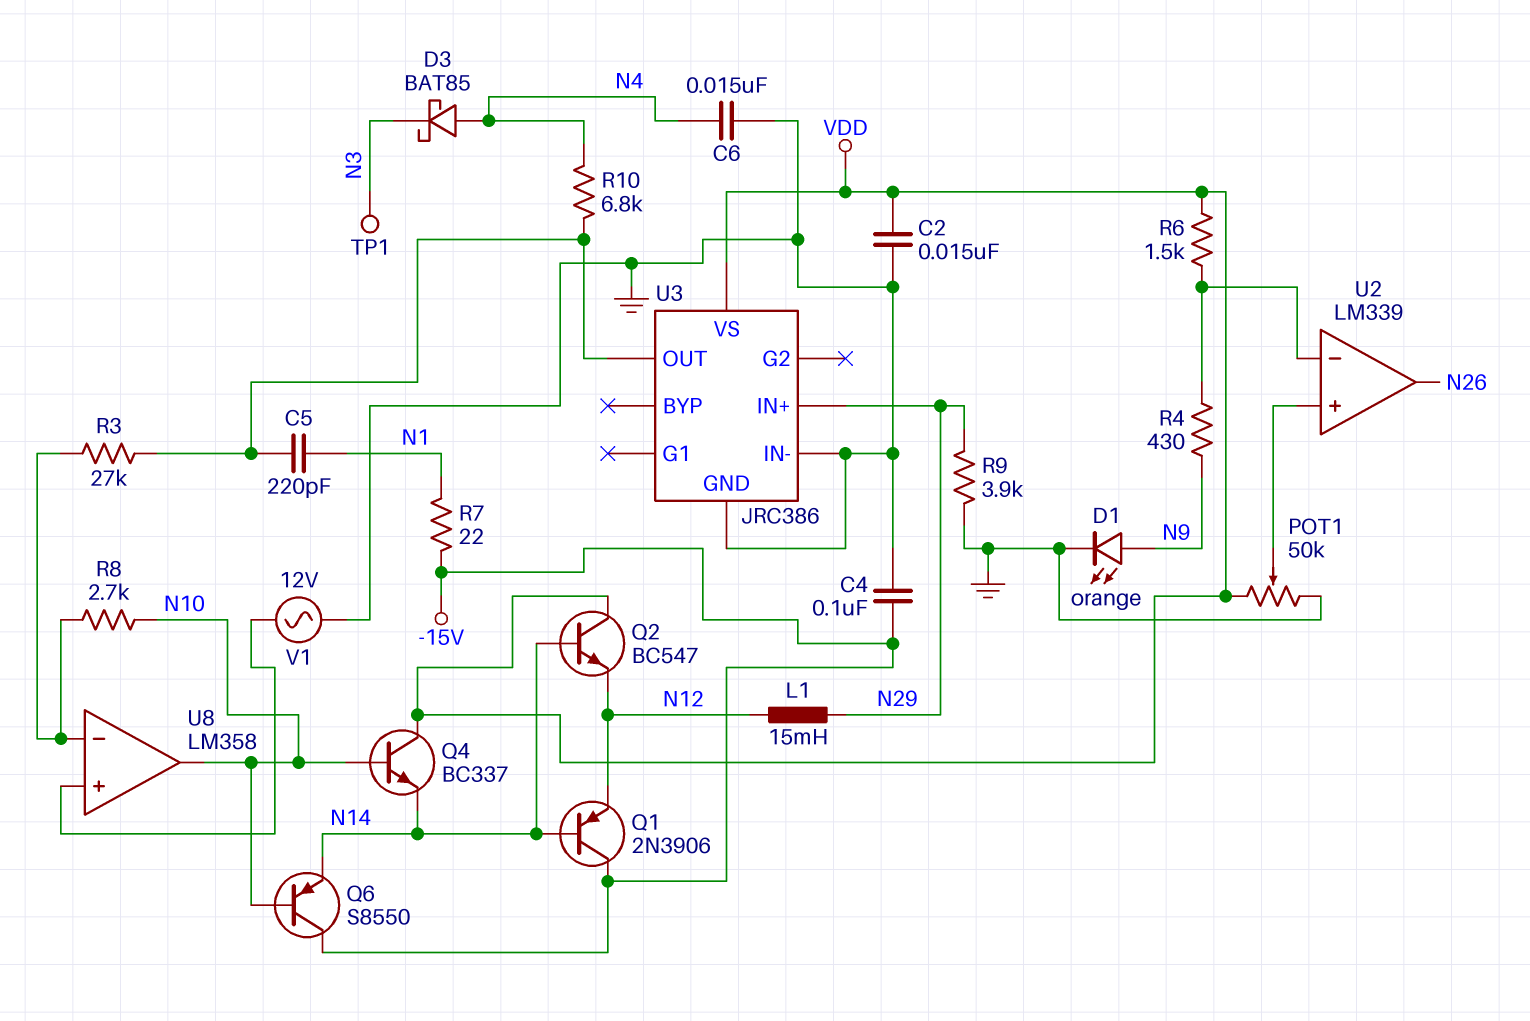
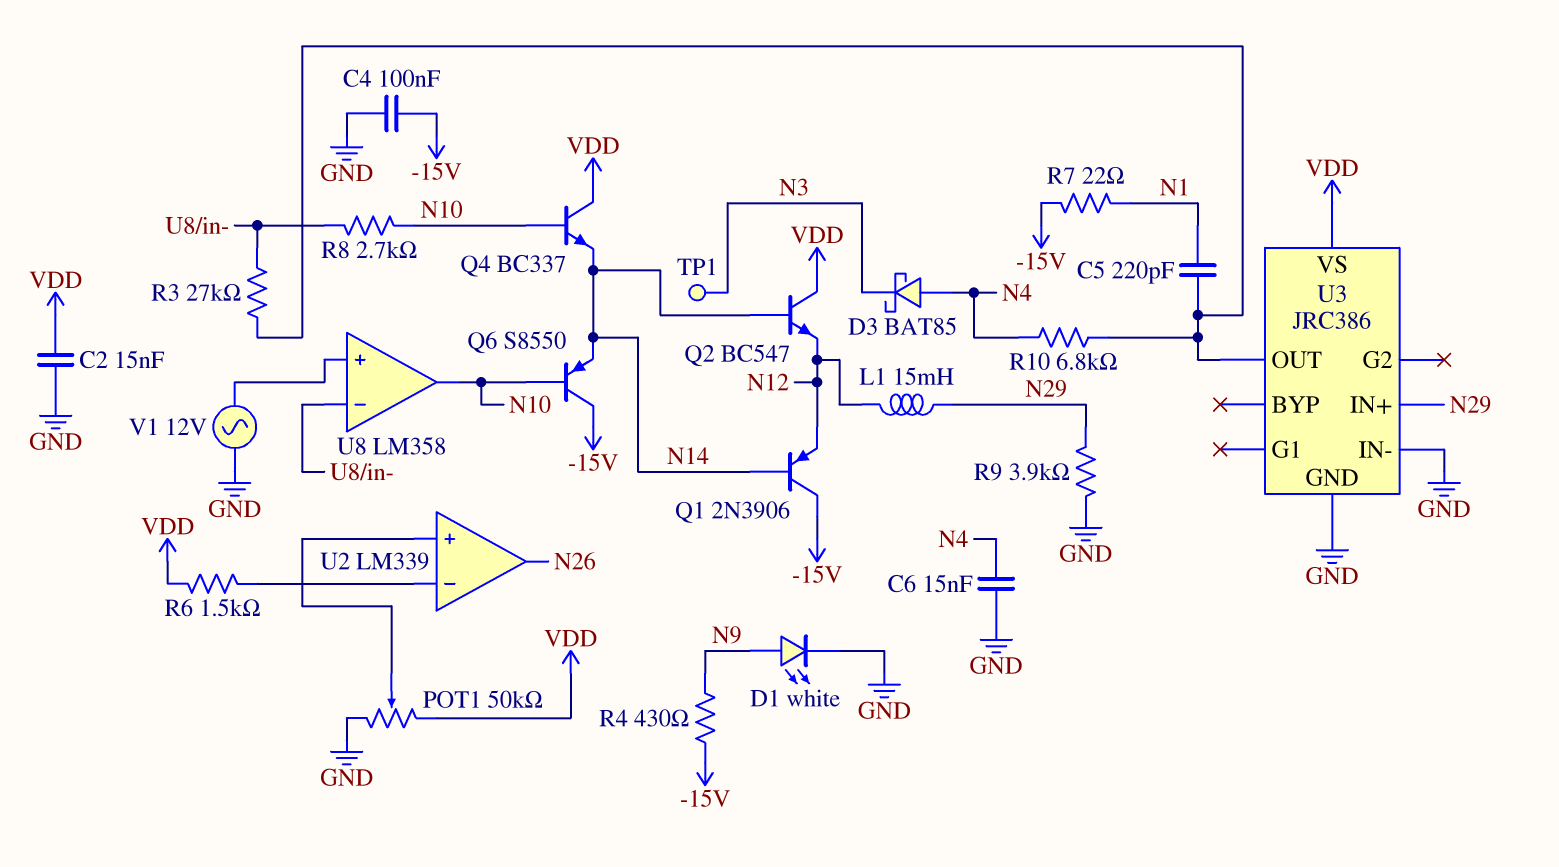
D1: LED orange (A N9, K GND) -> LED white (A N9, K GND)
R4: 430 (N9, U2/in-) -> 430 (-15V, N9)

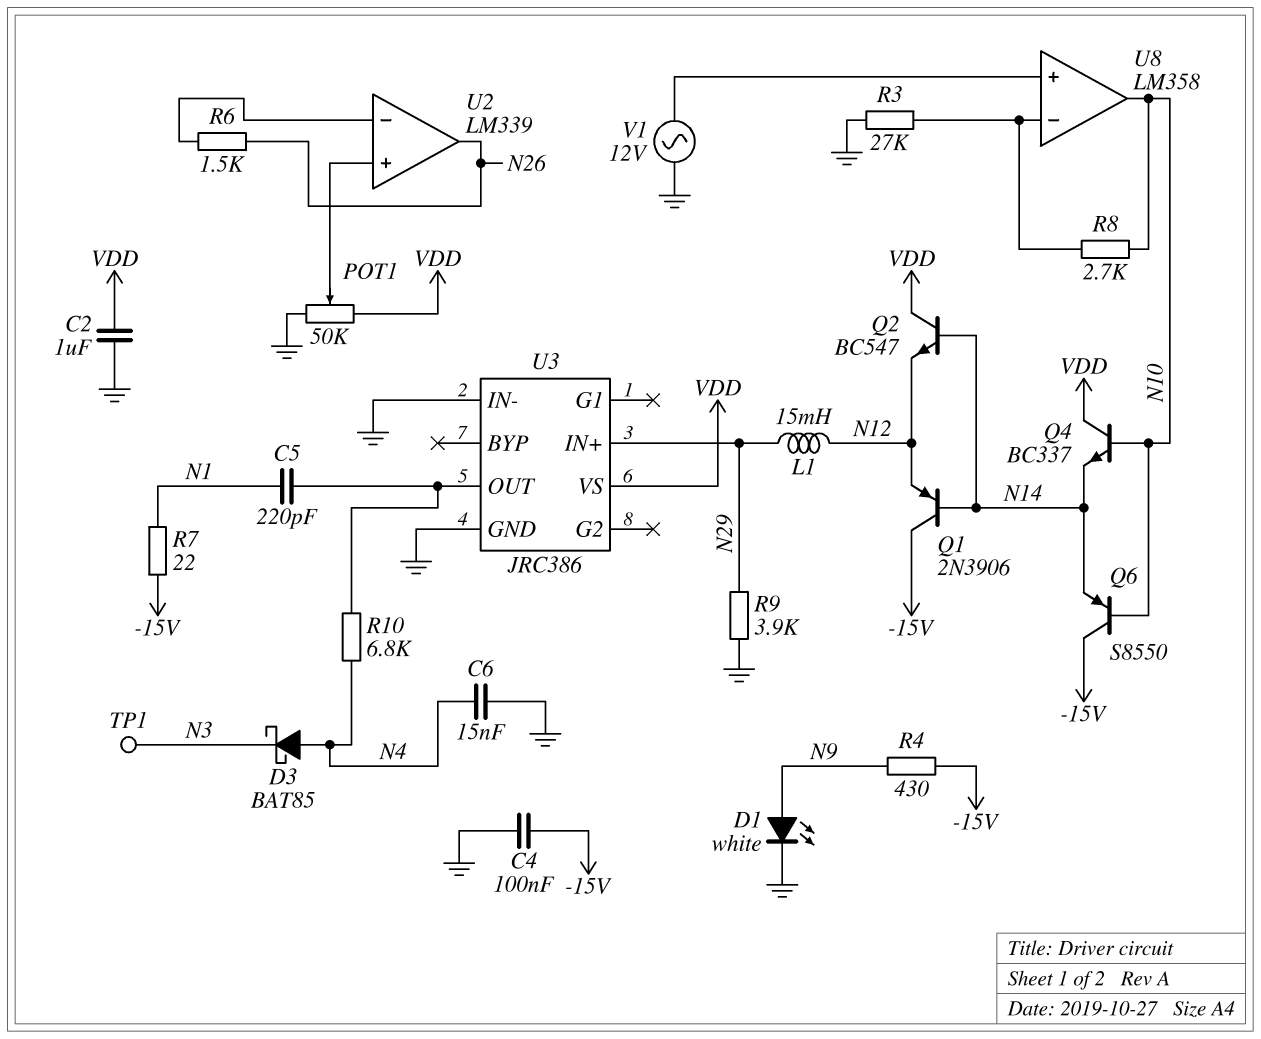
C2: 15nF (GND, VDD) -> 1uF (GND, VDD)
R3: 27k (U3/OUT, U8/in-) -> 27k (GND, U8/in-)
R6: 1.5k (U2/in-, VDD) -> 1.5k (N26, U2/in-)

